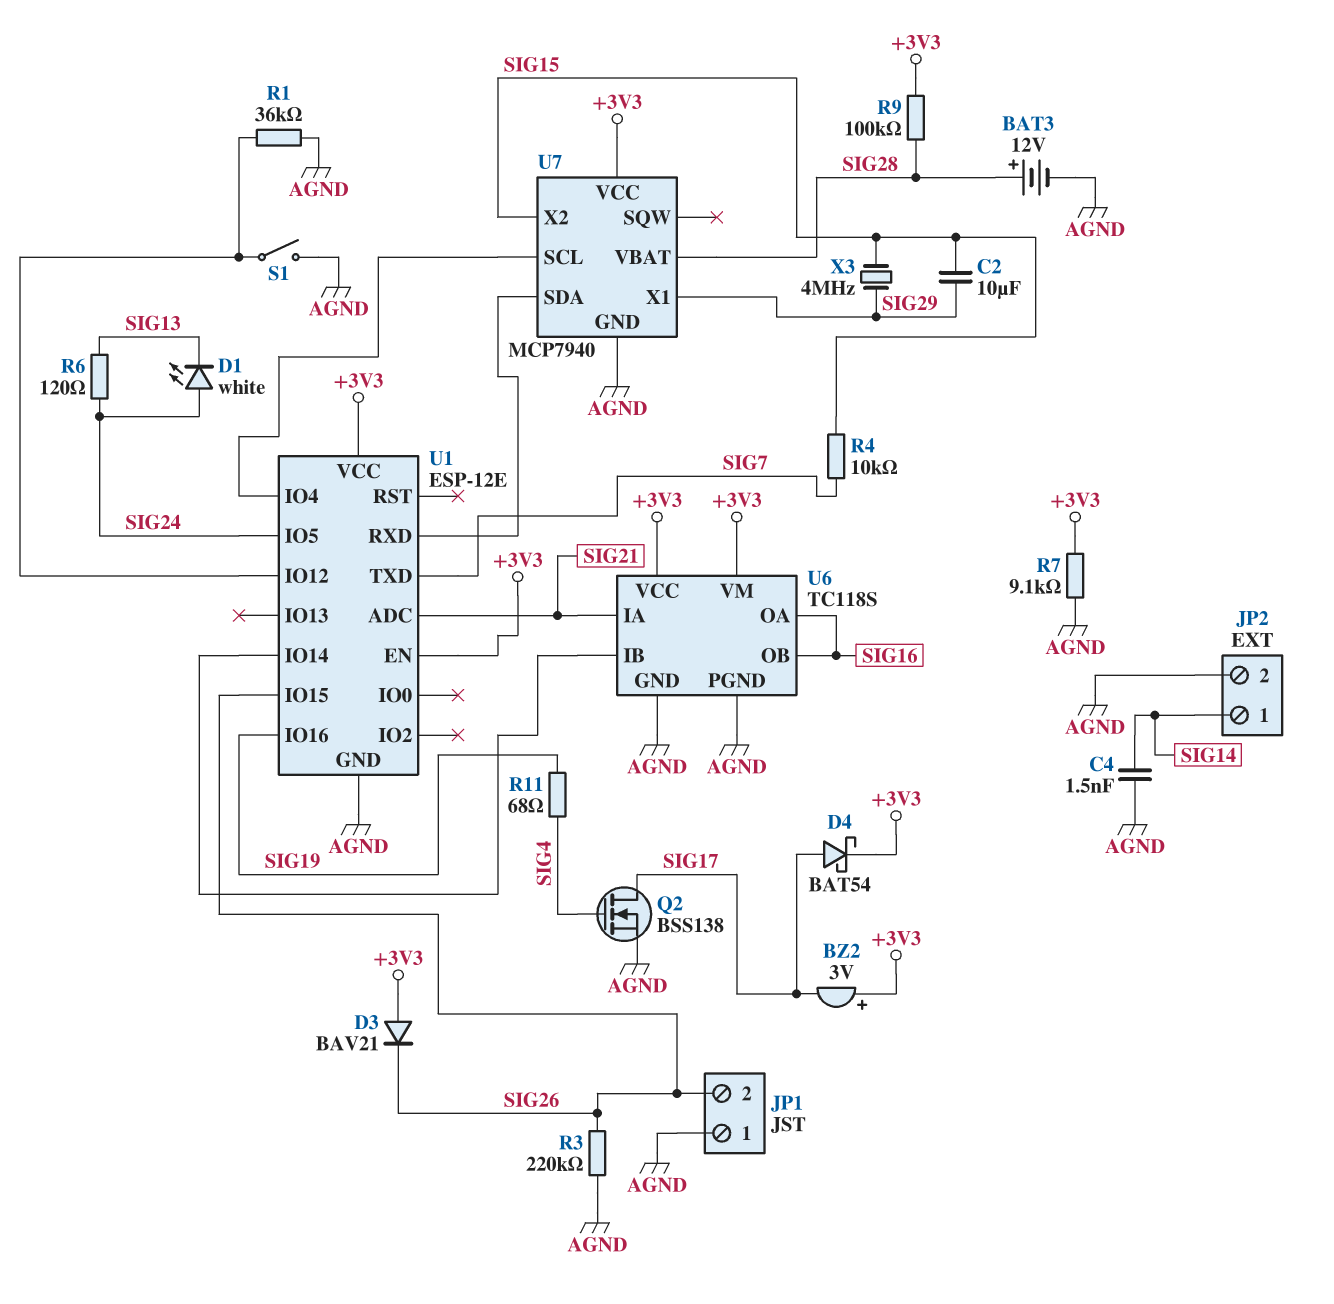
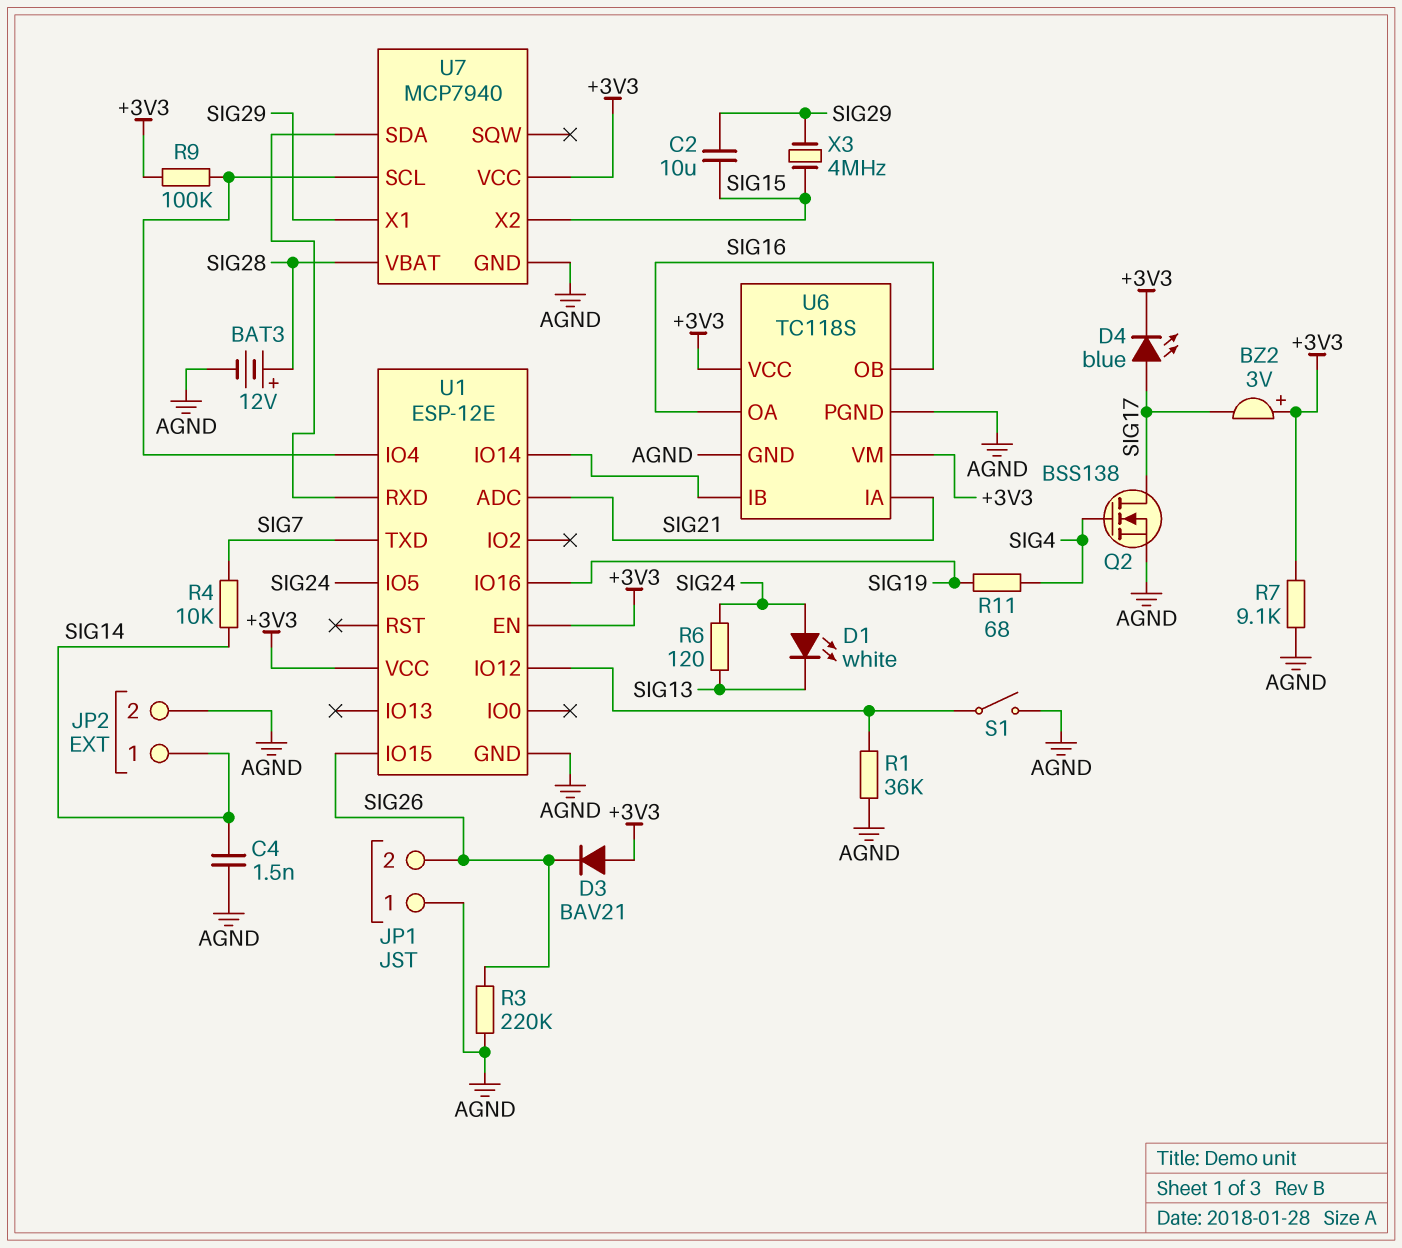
D4: schottky BAT54 (A SIG17, K +3V3) -> LED blue (A SIG17, K +3V3)
R4: 10k (SIG7, SIG15) -> 10k (SIG7, SIG14)
R9: 100k (+3V3, SIG28) -> 100k (+3V3, U1/IO4)

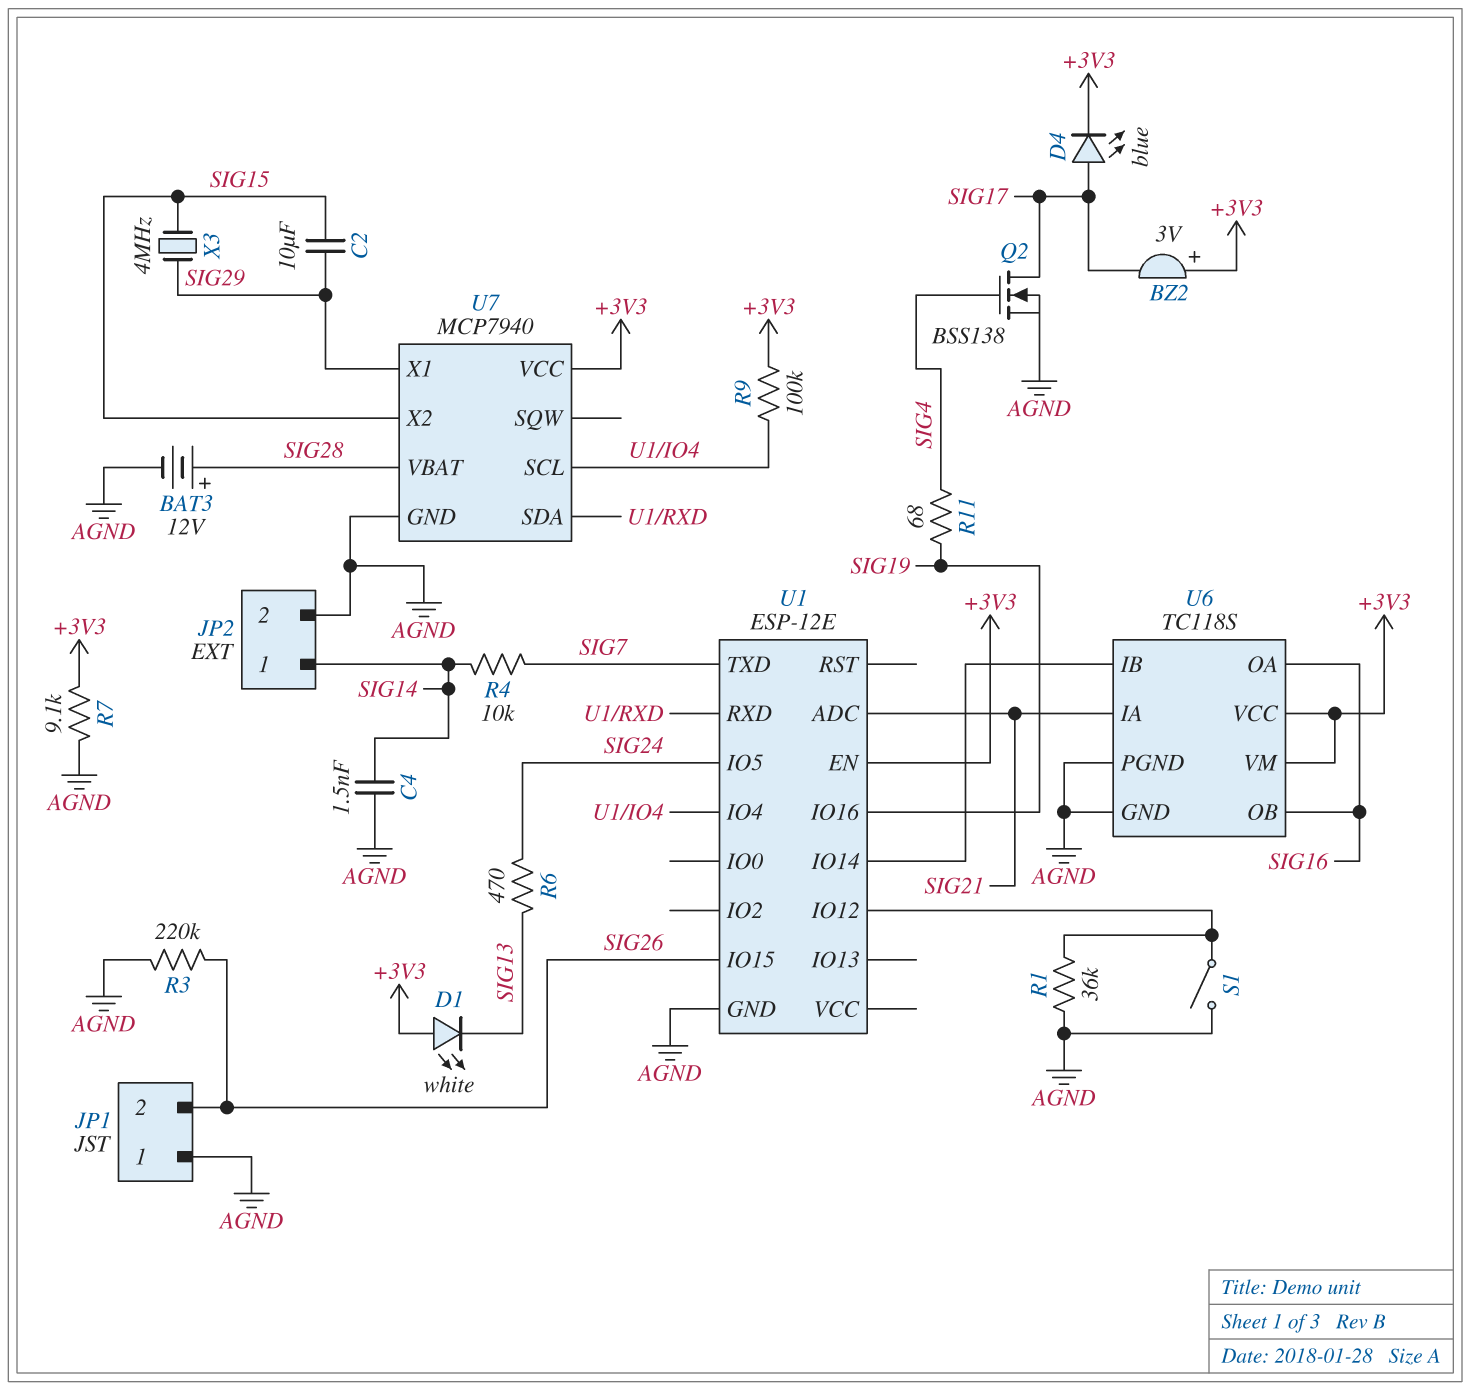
D1: LED white (A SIG24, K SIG13) -> LED white (A +3V3, K SIG13)
D3: diode BAV21 (A +3V3, K SIG26) -> none
R6: 120 (SIG13, SIG24) -> 470 (SIG13, SIG24)
U1 pin VCC: +3V3 -> none

